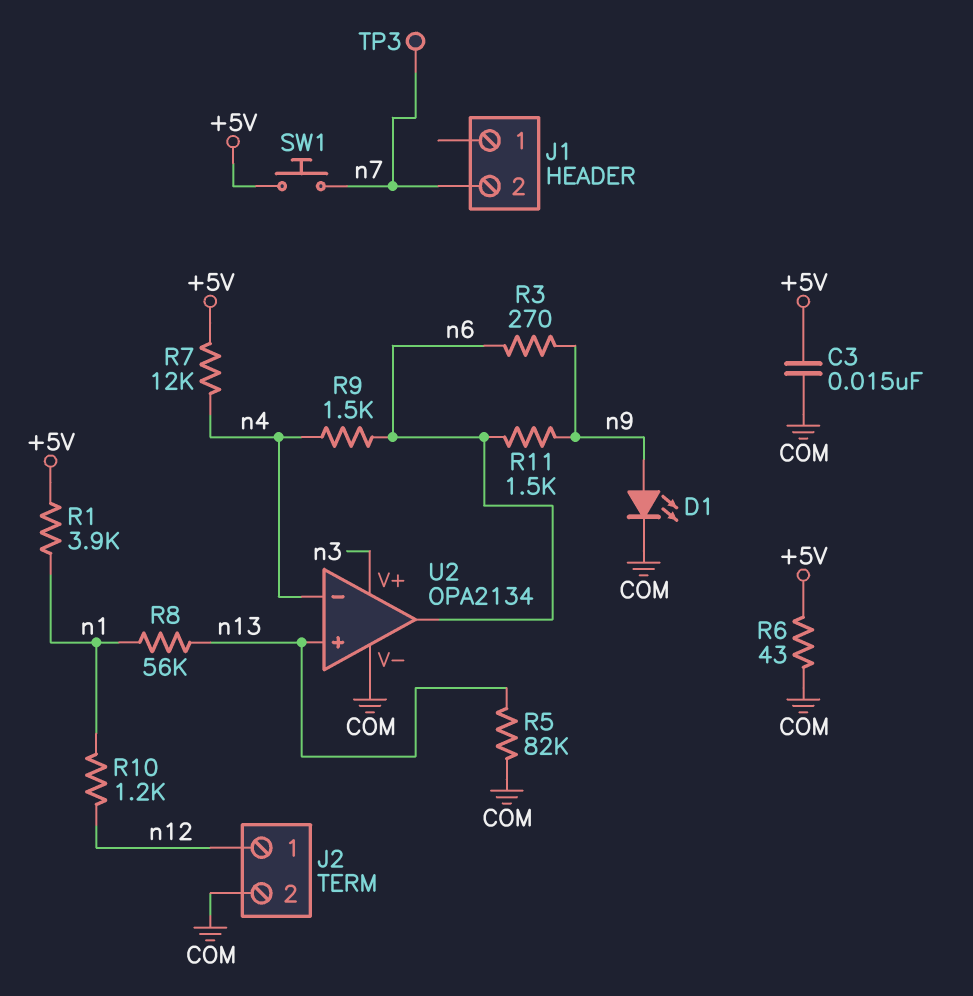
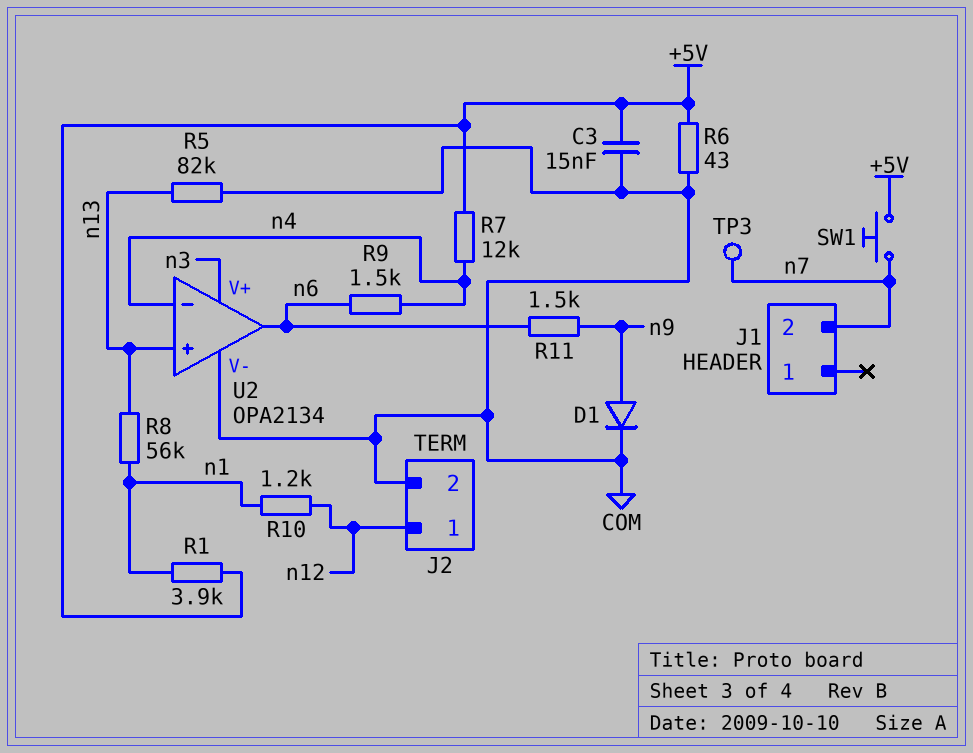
D1: LED (A n9, K COM) -> diode (A n9, K COM)
R3: 270 (n6, n9) -> none

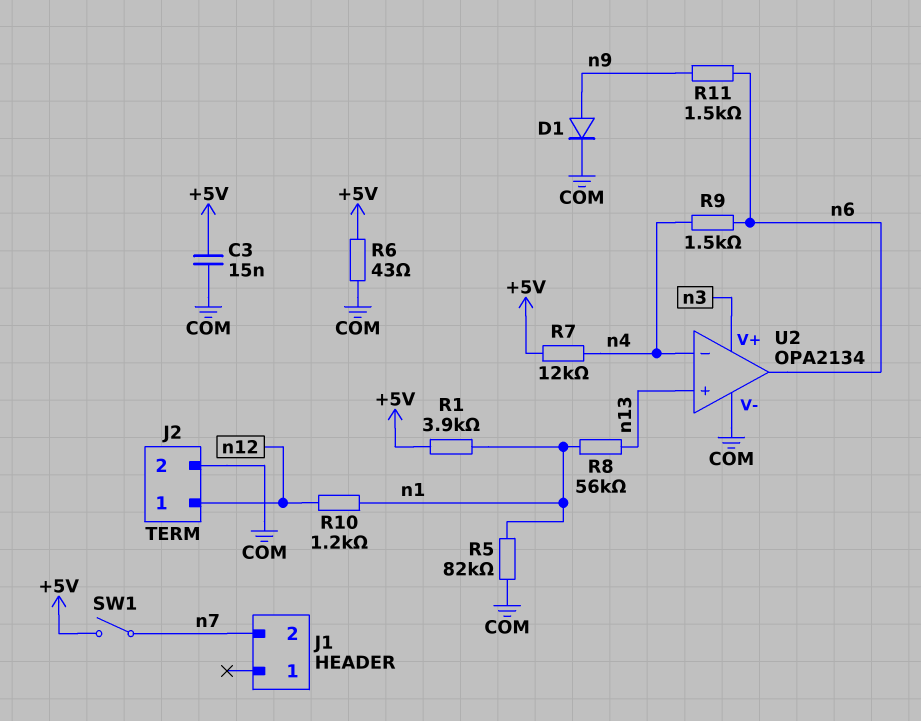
R5: 82k (COM, n13) -> 82k (COM, n1)
SW1: button (+5V, n7) -> switch (+5V, n7)
TP3: test point (n7) -> none

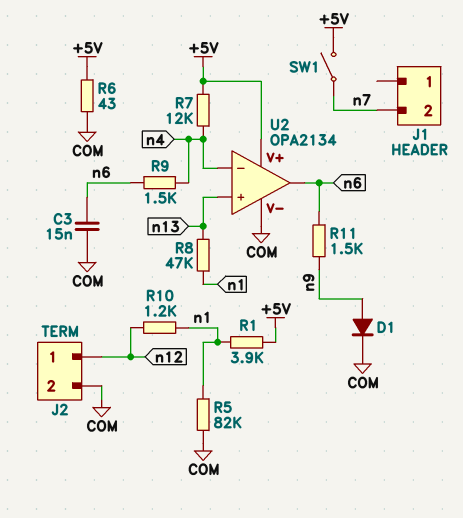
C3: 15nF (+5V, COM) -> 15nF (COM, n6)
R8: 56k (n1, n13) -> 47k (n1, n13)
U2 pin V+: n3 -> +5V

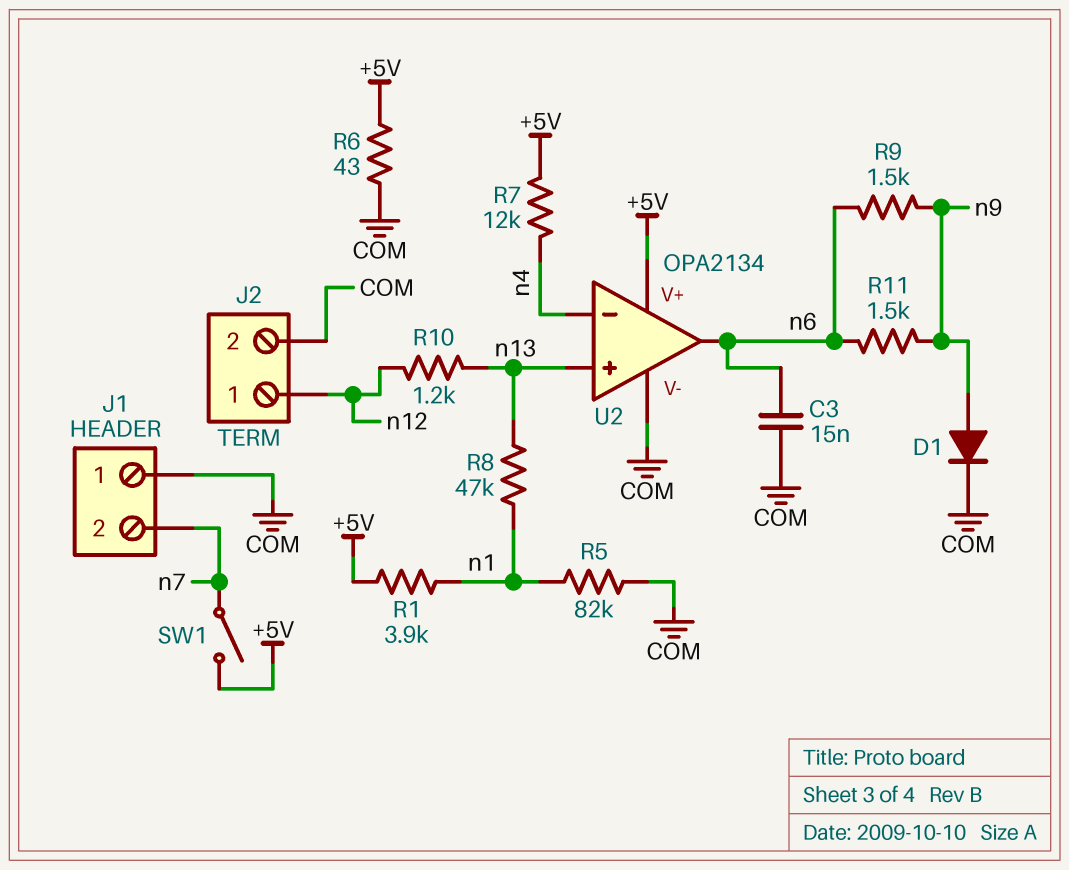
J1 pin 1: none -> COM
R9: 1.5k (n4, n6) -> 1.5k (n6, n9)
R10: 1.2k (n1, n12) -> 1.2k (n12, n13)

